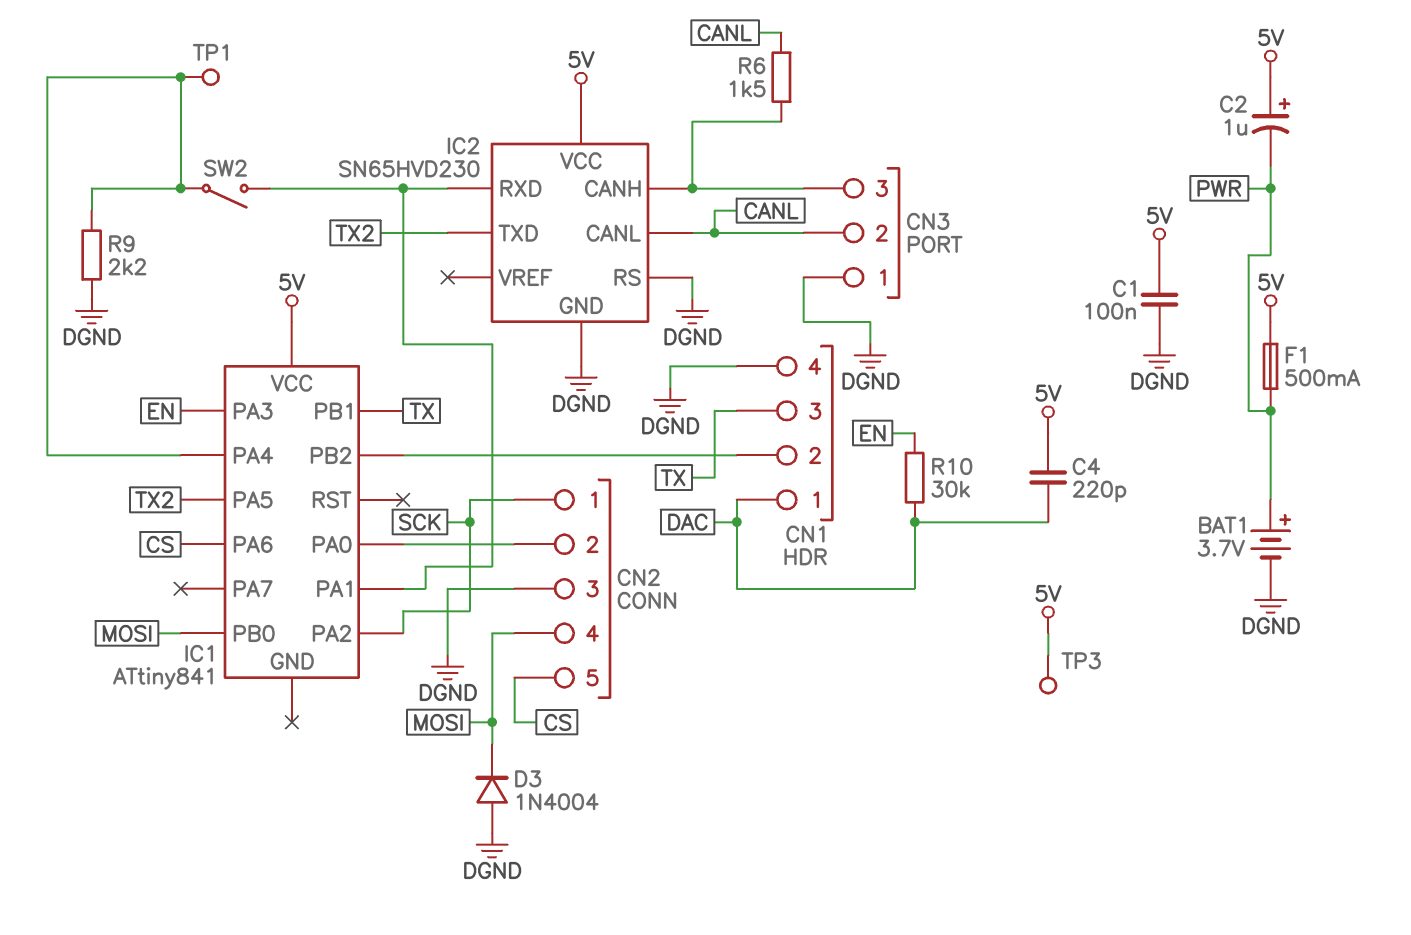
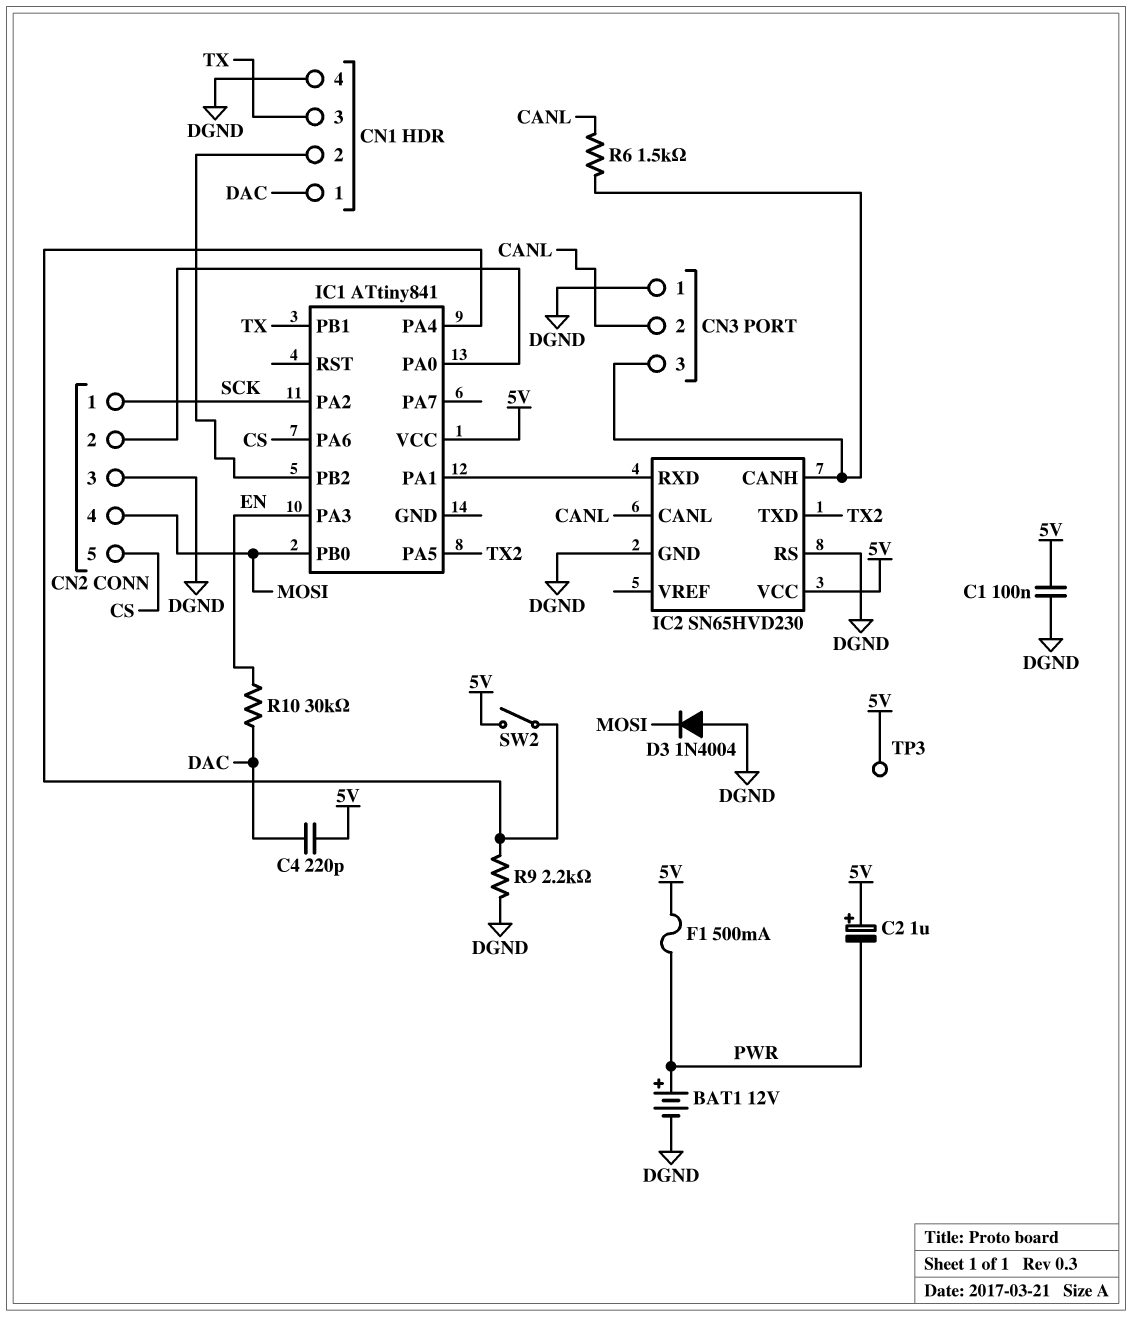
BAT1: 3.7V (plus PWR, minus DGND) -> 12V (plus PWR, minus DGND)
SW2: switch (IC1/PA1, IC1/PA4) -> switch (5V, IC1/PA4)
TP1: test point (IC1/PA4) -> none

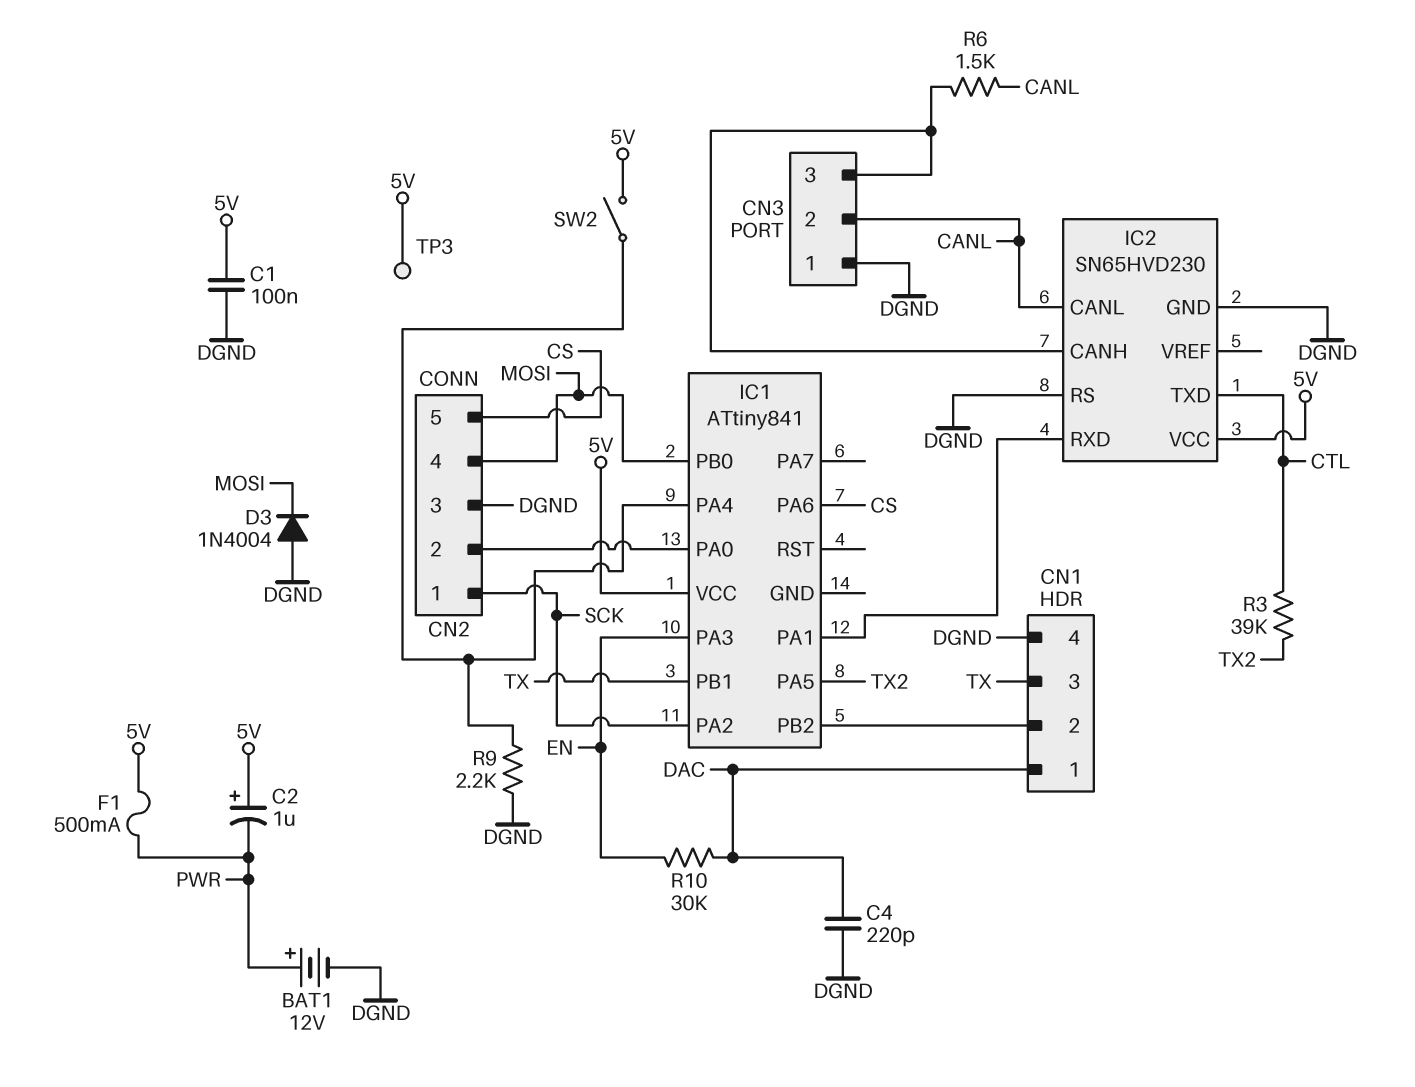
C4: 220pF (5V, DAC) -> 220pF (DAC, DGND)
IC2 pin TXD: TX2 -> CTL
R3: none -> 39k (CTL, TX2)

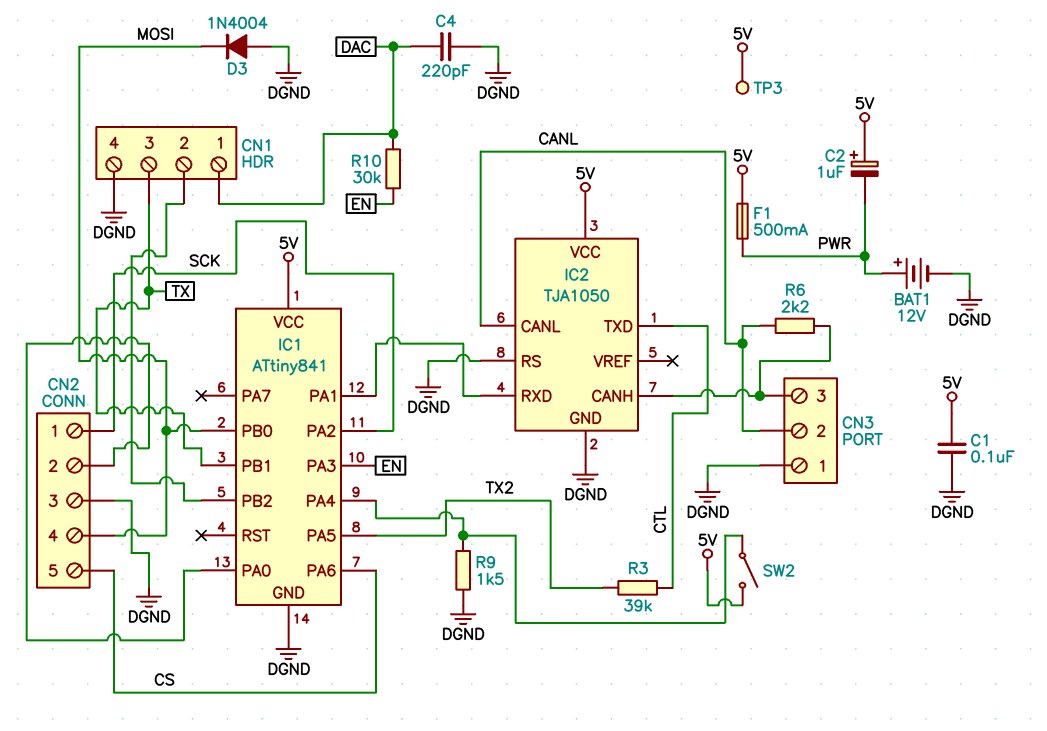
IC1 pin GND: none -> DGND
IC2: SN65HVD230 -> TJA1050
R6: 1.5k (CANL, CN3/3) -> 2.2k (CANL, CN3/3)
R9: 2.2k (DGND, IC1/PA4) -> 1.5k (DGND, IC1/PA4)

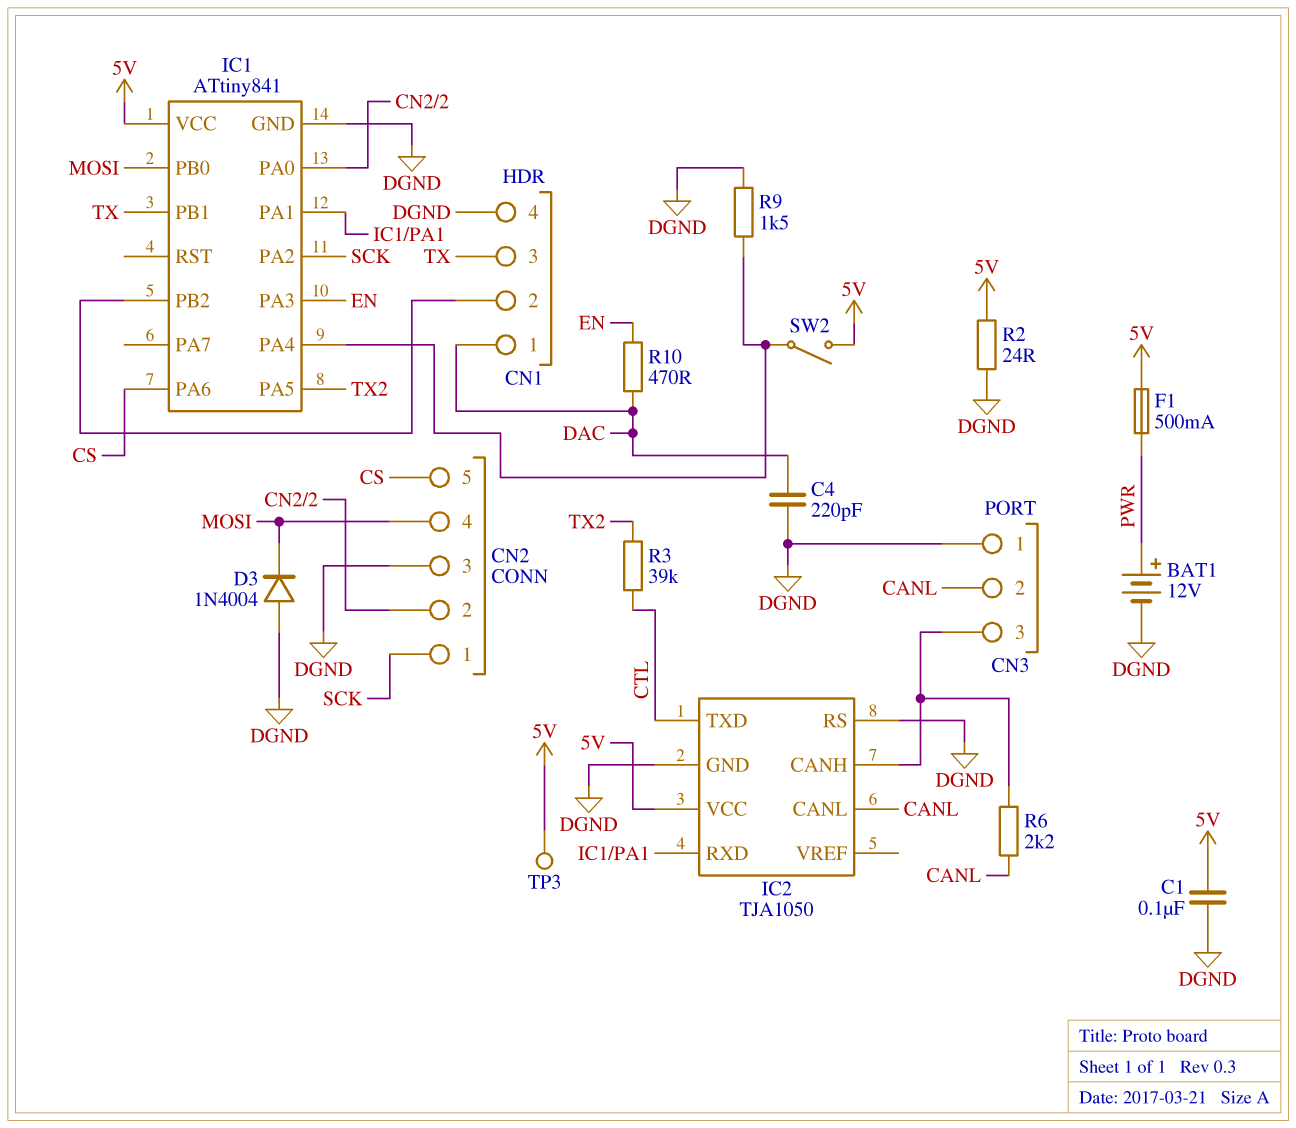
C2: 1uF (plus 5V, minus PWR) -> none
R2: none -> 24 (5V, DGND)
R10: 30k (DAC, EN) -> 470 (DAC, EN)

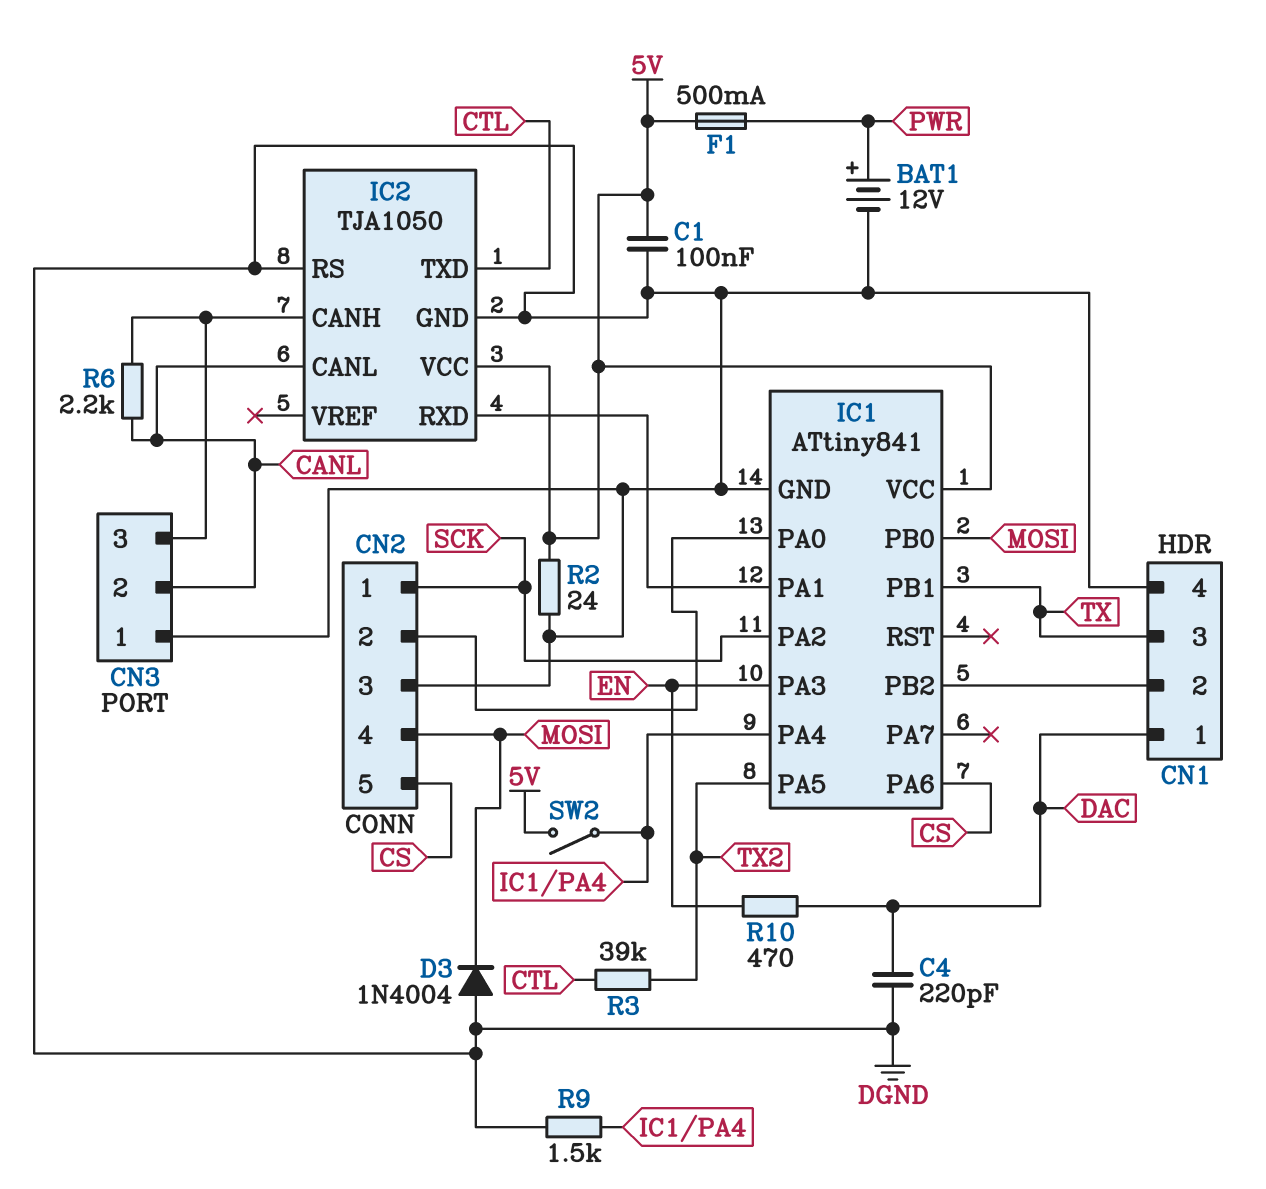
TP3: test point (5V) -> none

